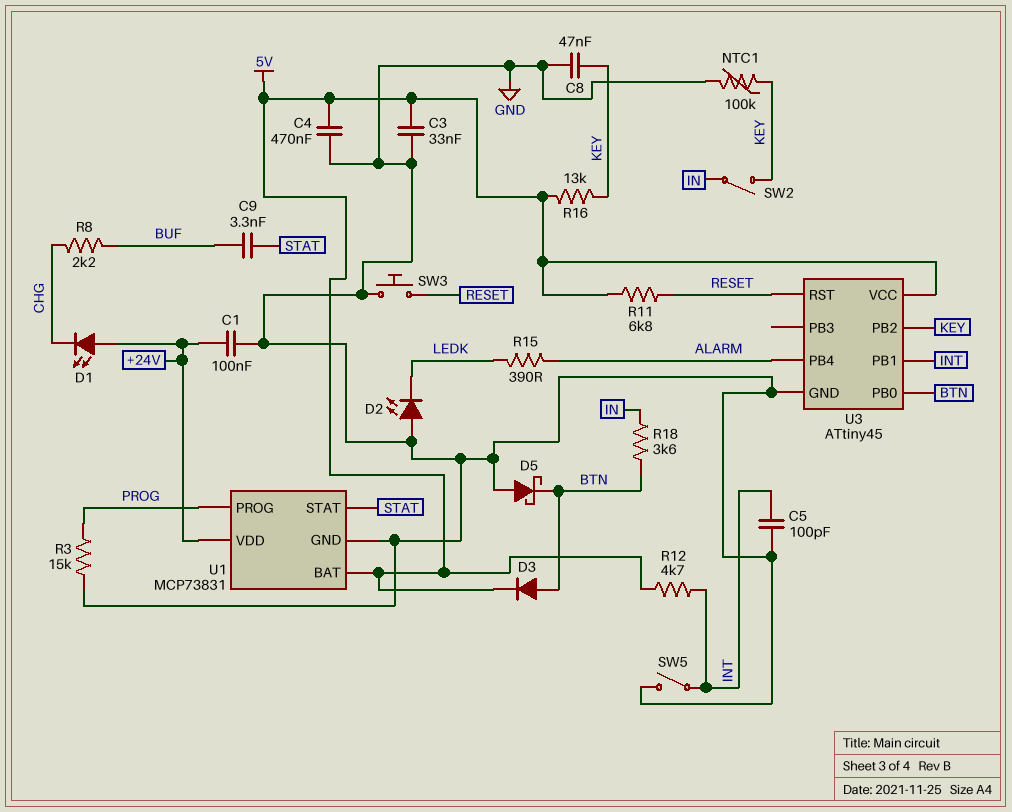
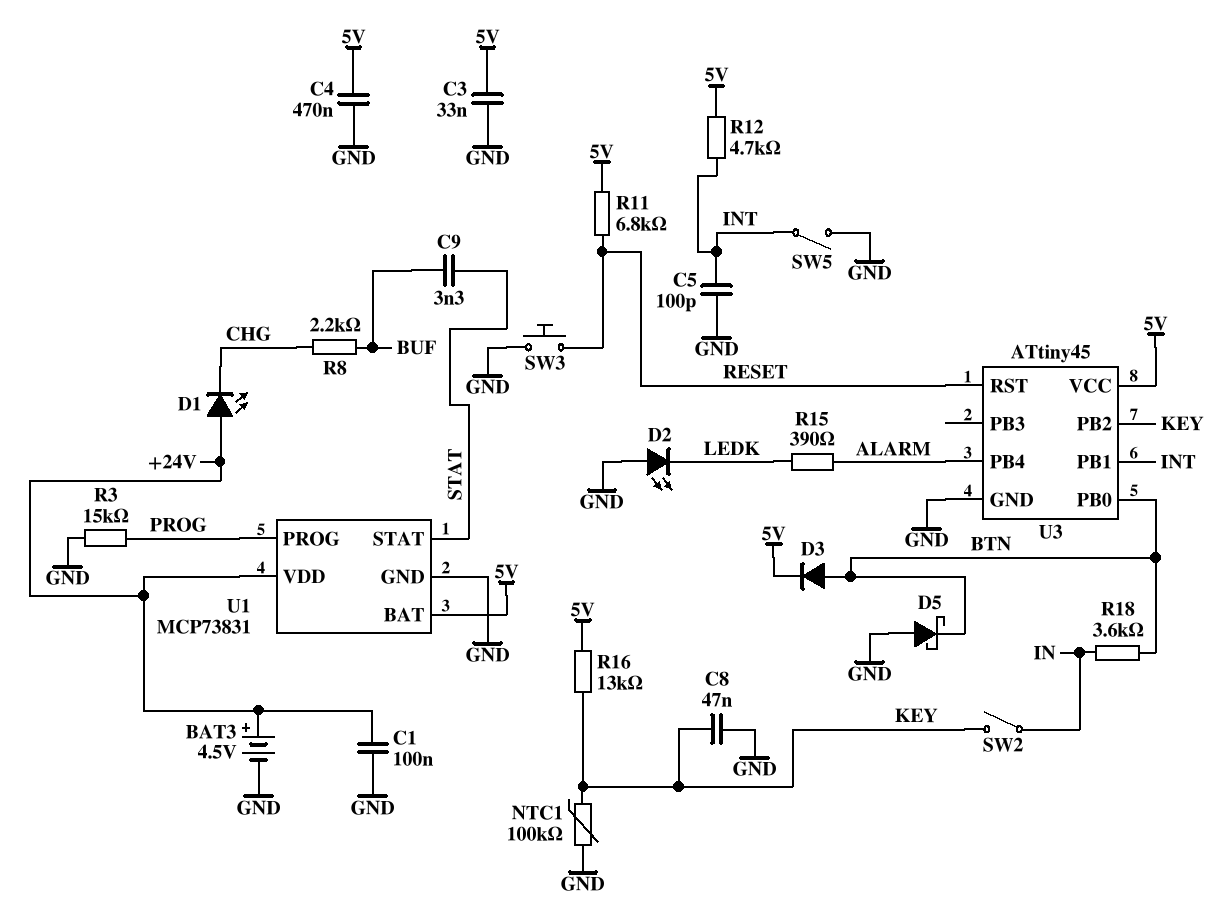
BAT3: none -> 4.5V (plus +24V, minus GND)

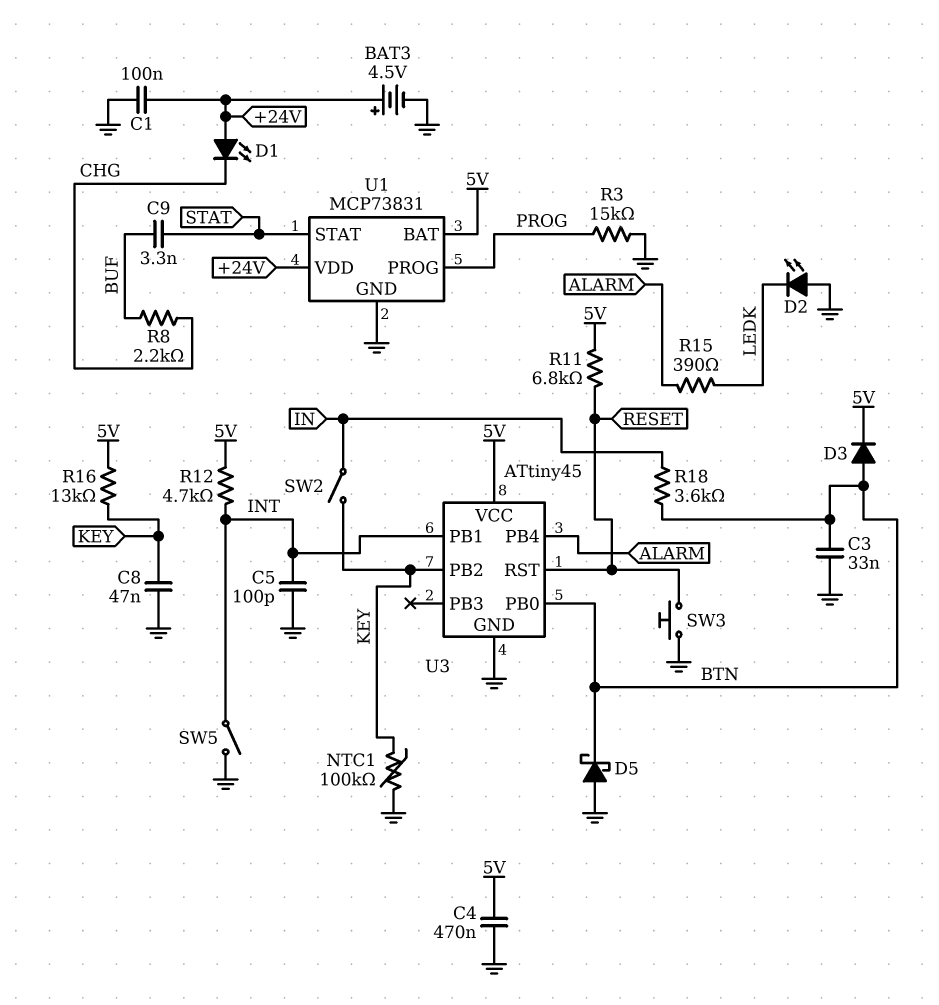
C3: 33nF (5V, GND) -> 33nF (BTN, GND)

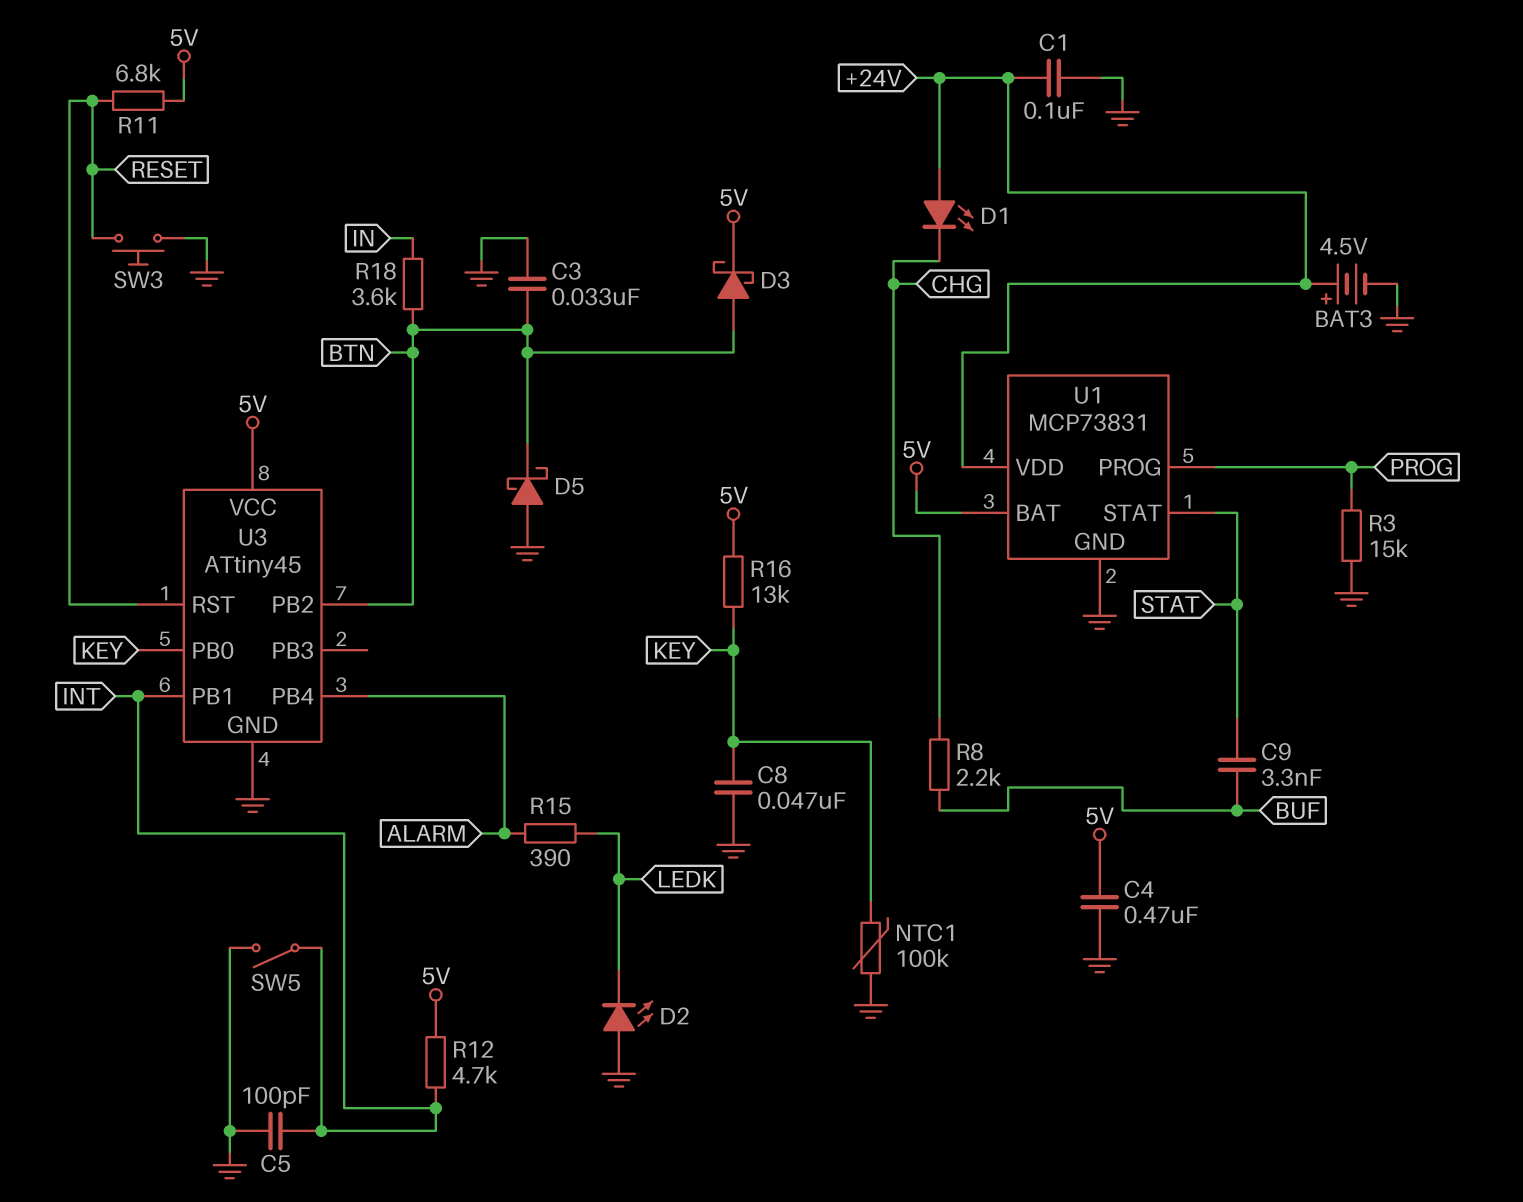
D3: diode (A BTN, K 5V) -> schottky (A BTN, K 5V)
SW2: switch (IN, KEY) -> none
U3 pin PB0: BTN -> KEY
U3 pin PB2: KEY -> BTN

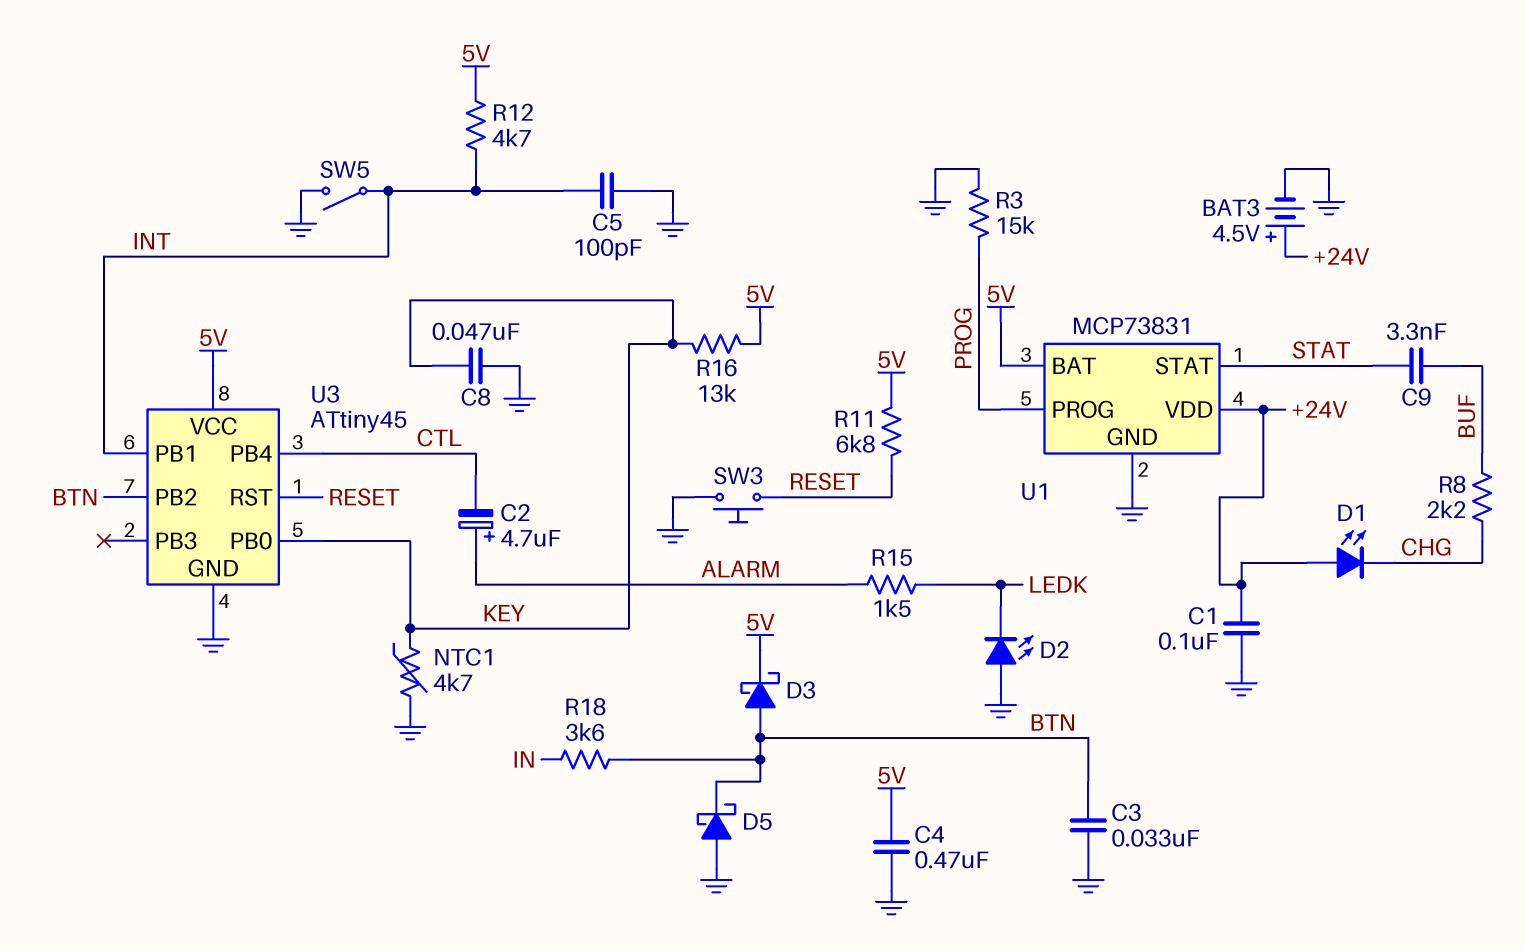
C2: none -> 4.7uF (plus ALARM, minus CTL)
NTC1: 100k (GND, KEY) -> 4.7k (GND, KEY)
R15: 390 (ALARM, LEDK) -> 1.5k (ALARM, LEDK)
U3 pin PB4: ALARM -> CTL

